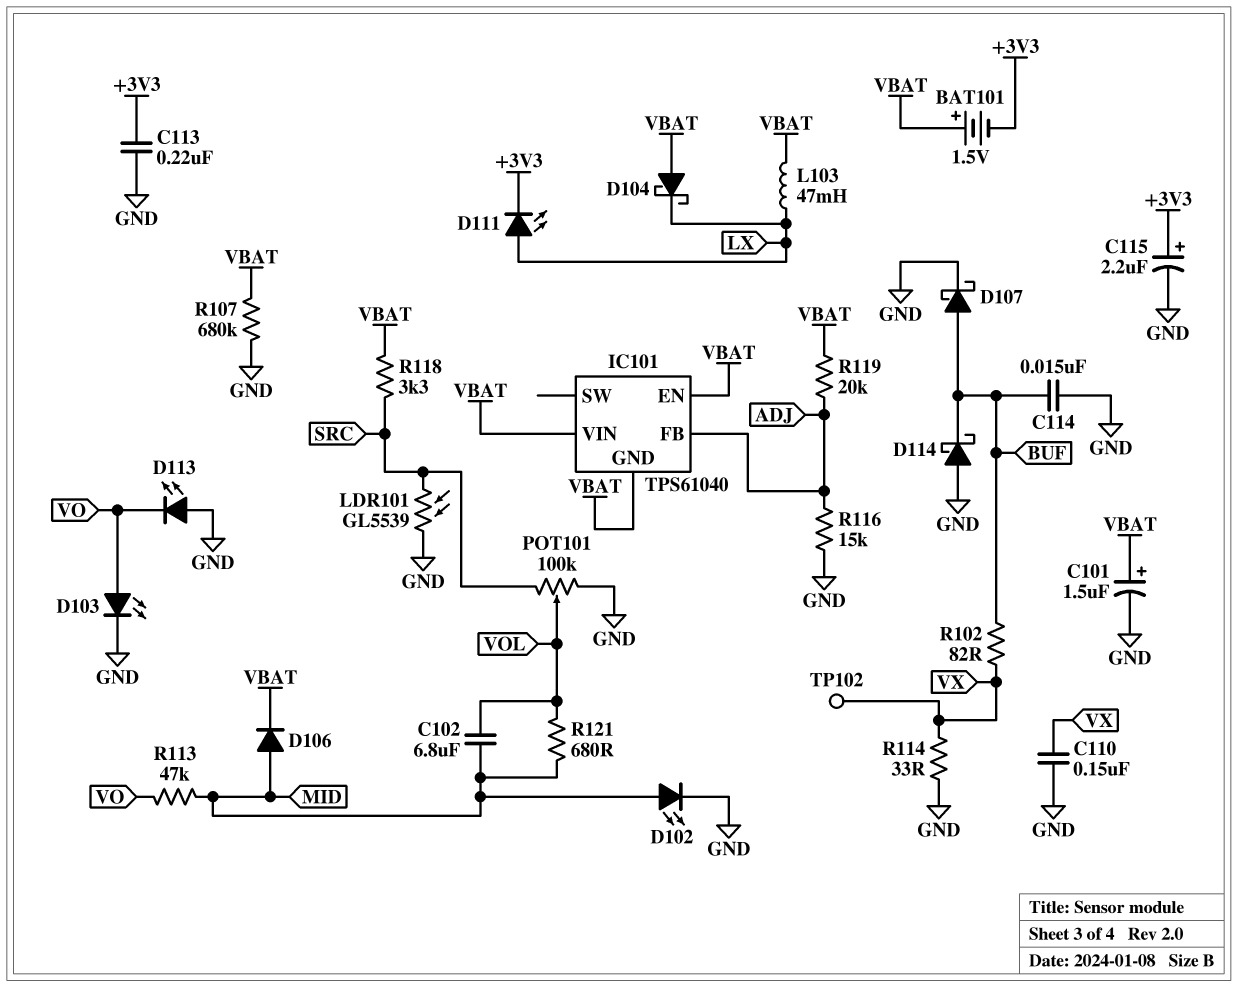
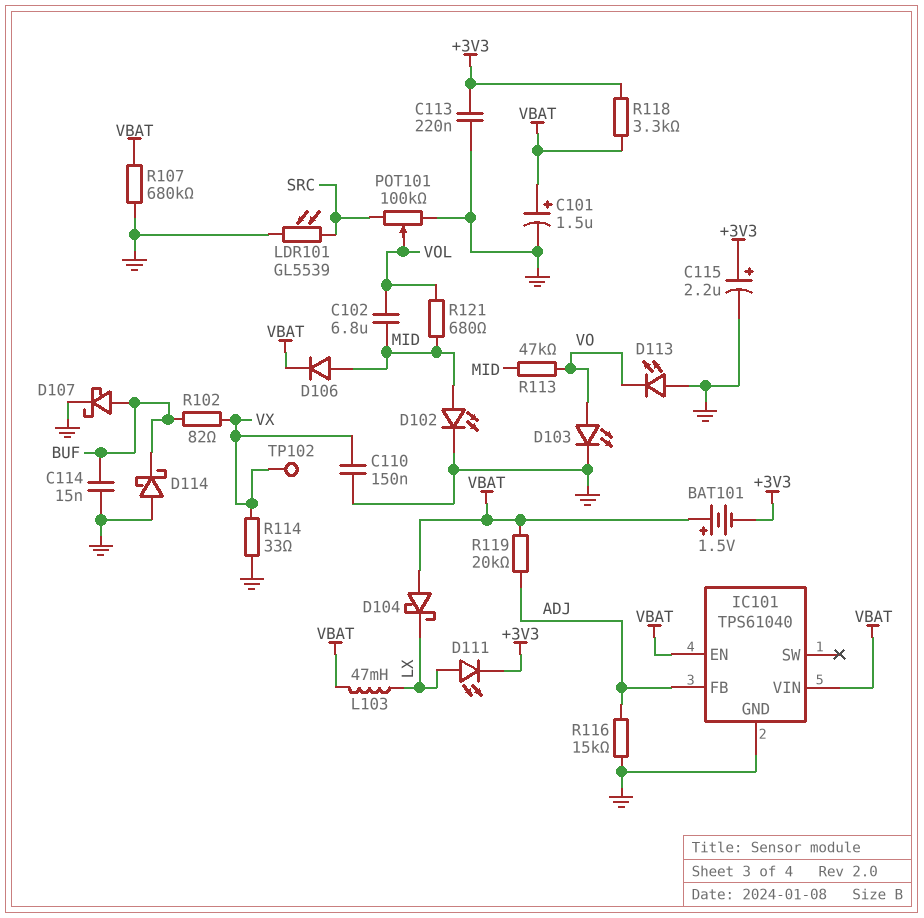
IC101 pin GND: VBAT -> GND
R118: 3.3k (SRC, VBAT) -> 3.3k (+3V3, VBAT)

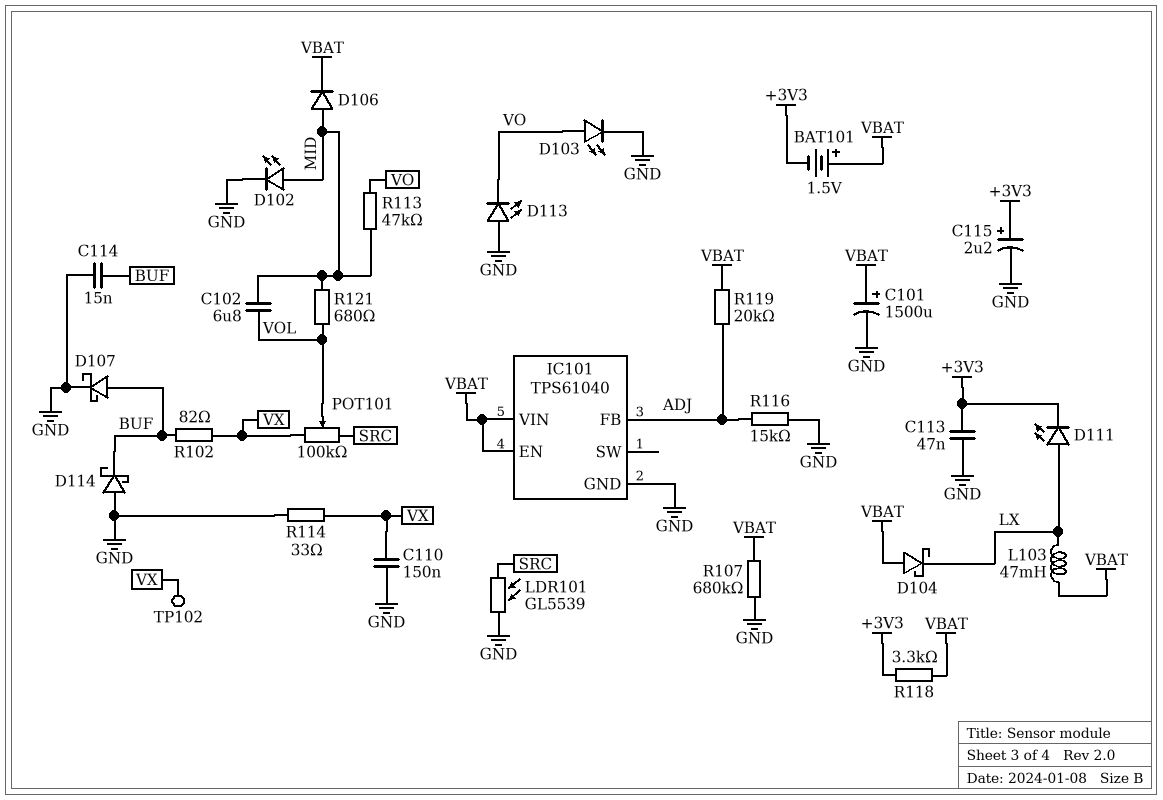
C101: 1.5uF (plus VBAT, minus GND) -> 1500uF (plus VBAT, minus GND)
C113: 220nF (+3V3, GND) -> 47nF (+3V3, GND)
POT101: 100k (GND, SRC, wiper VOL) -> 100k (SRC, VX, wiper VOL)

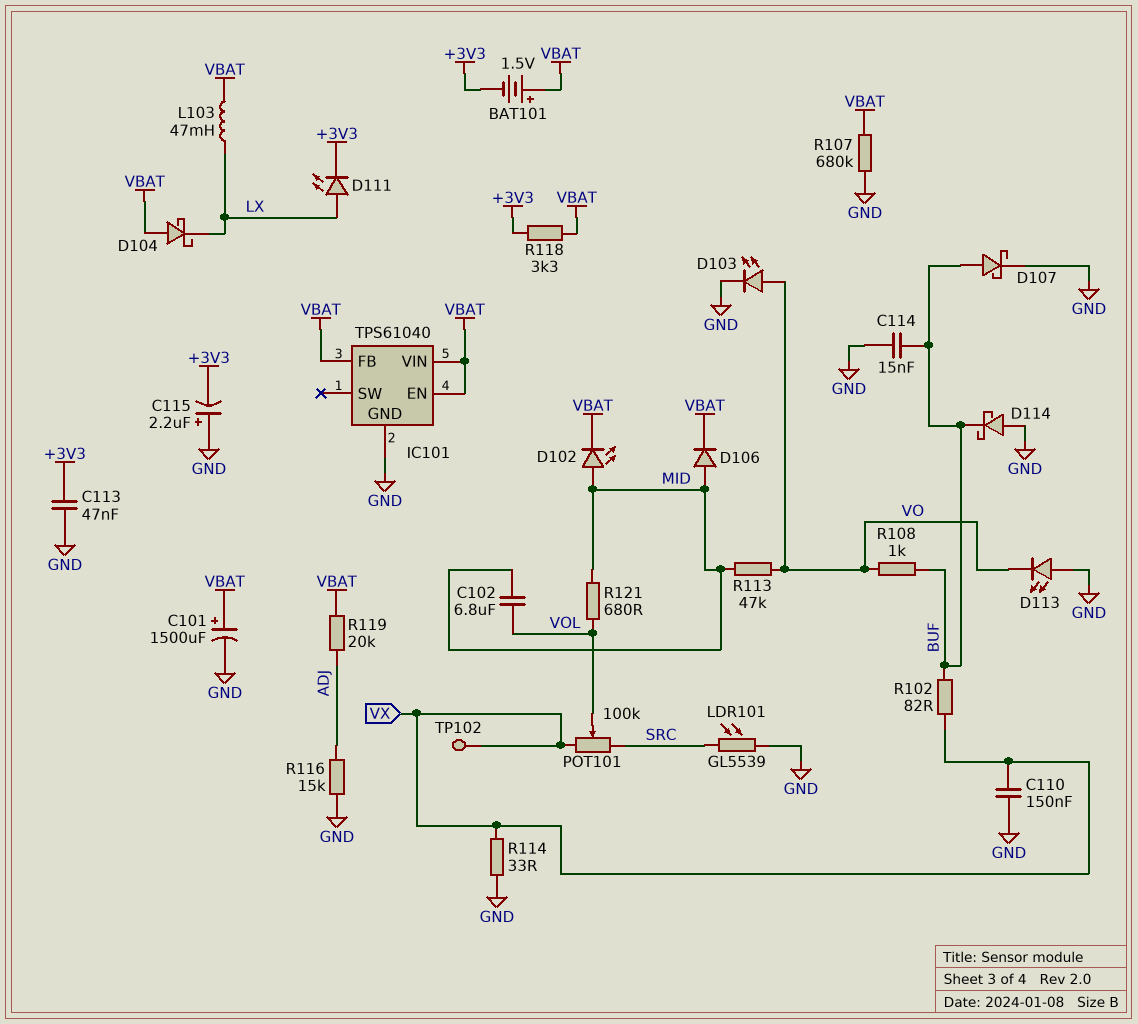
C115: 2.2uF (plus +3V3, minus GND) -> 2.2uF (plus GND, minus +3V3)
D102: LED (A MID, K GND) -> LED (A MID, K VBAT)
IC101 pin FB: ADJ -> VBAT
R108: none -> 1k (BUF, VO)

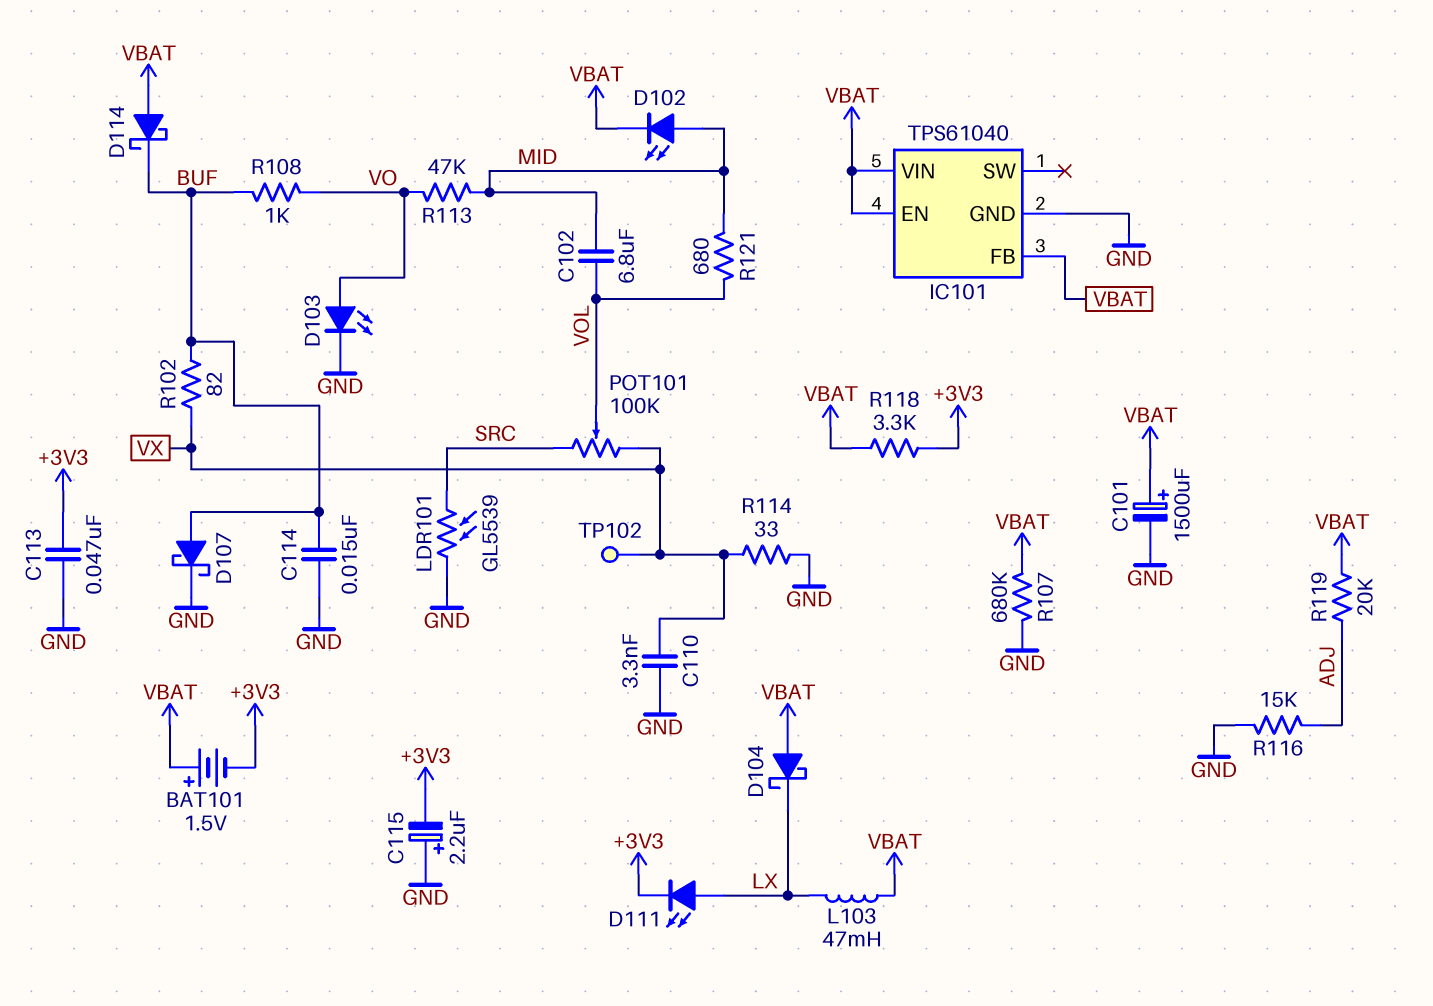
C110: 150nF (GND, VX) -> 3.3nF (GND, VX)
D106: diode (A MID, K VBAT) -> none
D113: LED (A GND, K VO) -> none
D114: schottky (A GND, K BUF) -> schottky (A VBAT, K BUF)

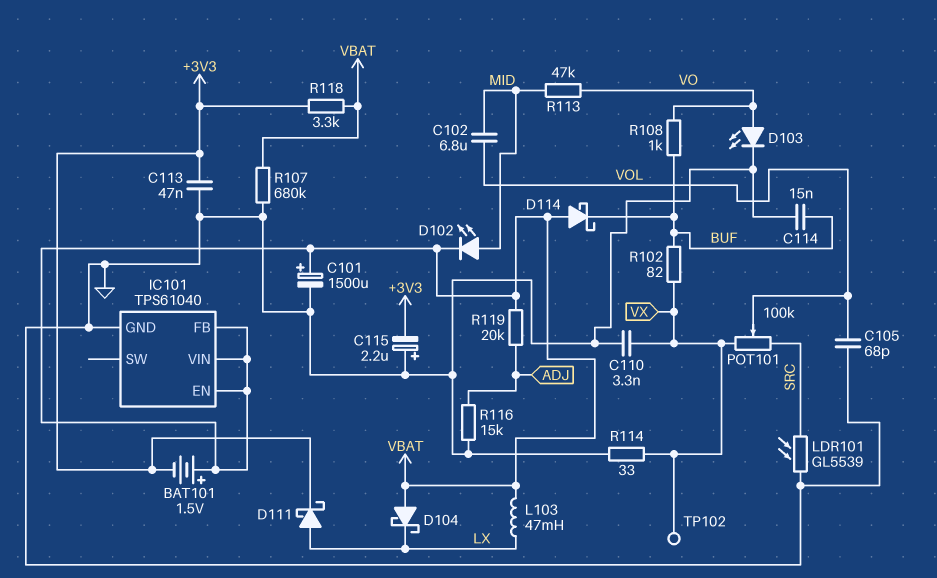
C105: none -> 68pF (GND, VOL)
D107: schottky (A BUF, K GND) -> none
D111: LED (A LX, K +3V3) -> schottky (A LX, K +3V3)
R121: 680 (MID, VOL) -> none

